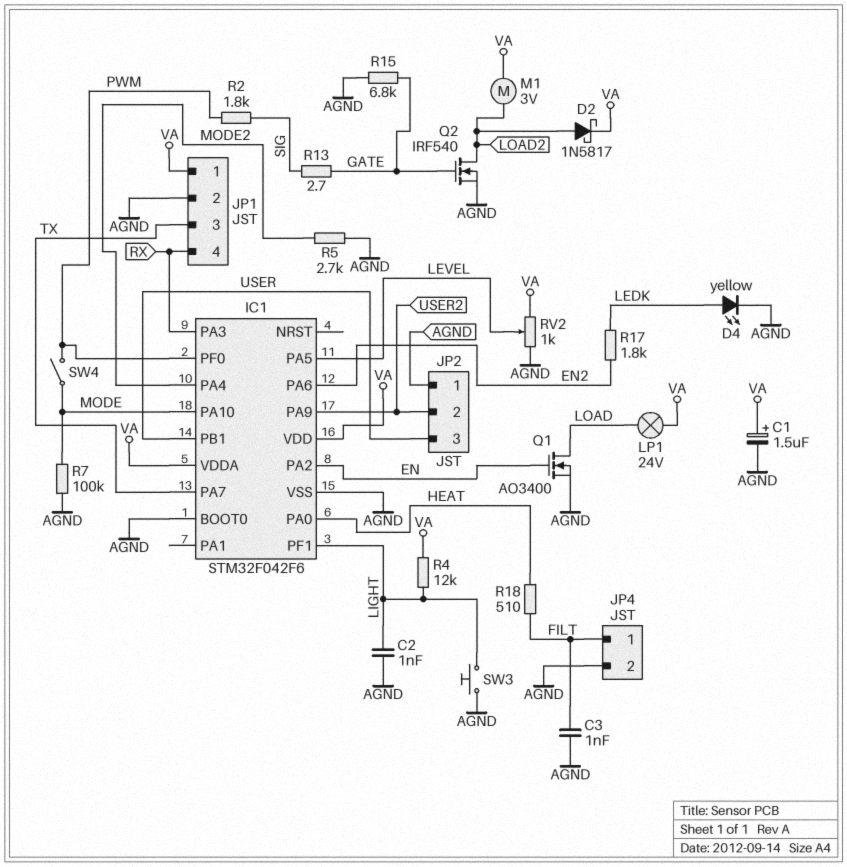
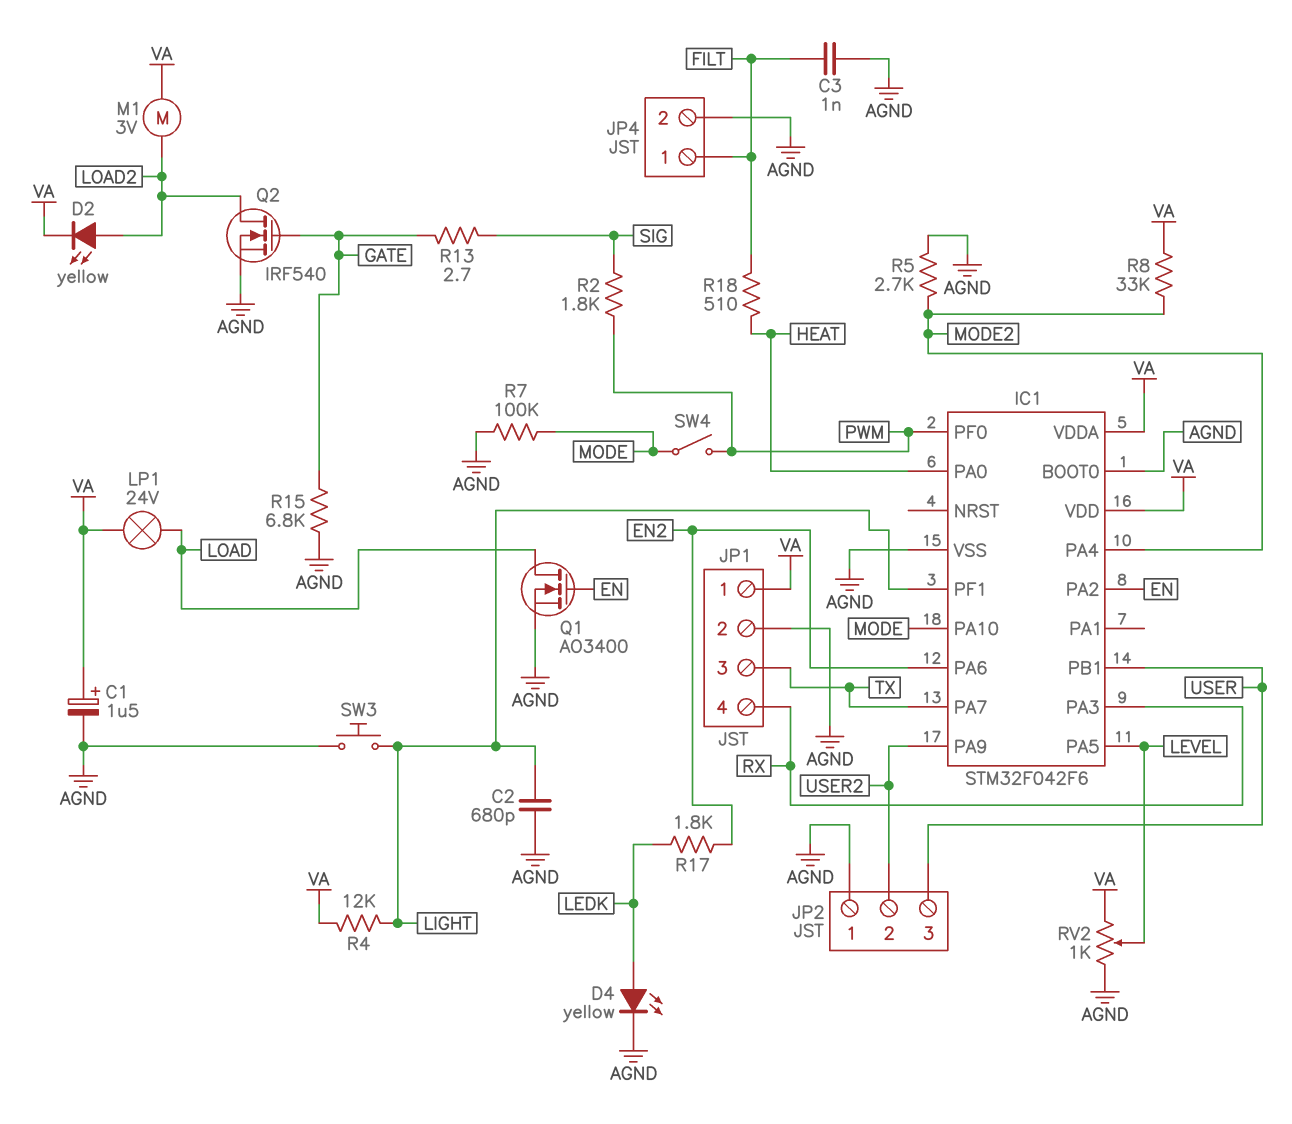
C2: 1nF (AGND, LIGHT) -> 680pF (AGND, LIGHT)
D2: schottky 1N5817 (A LOAD2, K VA) -> LED yellow (A LOAD2, K VA)
R8: none -> 33k (MODE2, VA)

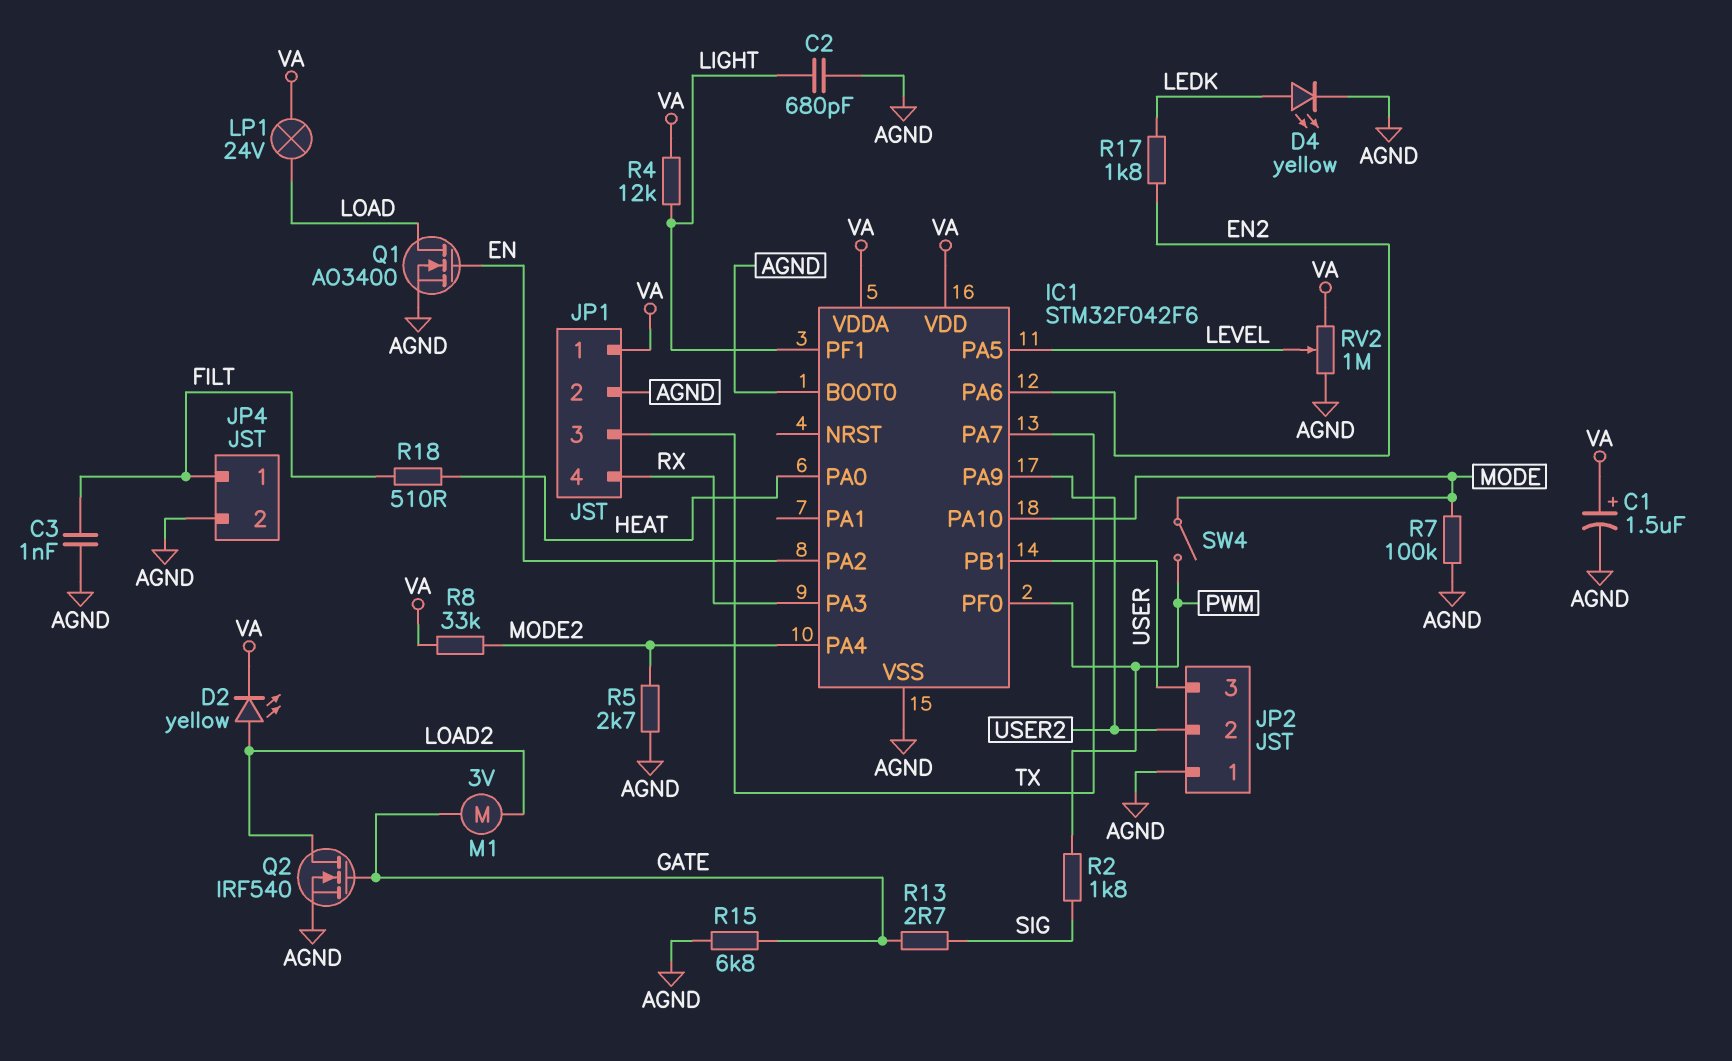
M1: motor 3V (LOAD2, VA) -> motor 3V (GATE, LOAD2)
RV2: 1k (AGND, VA, wiper LEVEL) -> 1M (AGND, VA, wiper LEVEL)
SW3: button (AGND, LIGHT) -> none

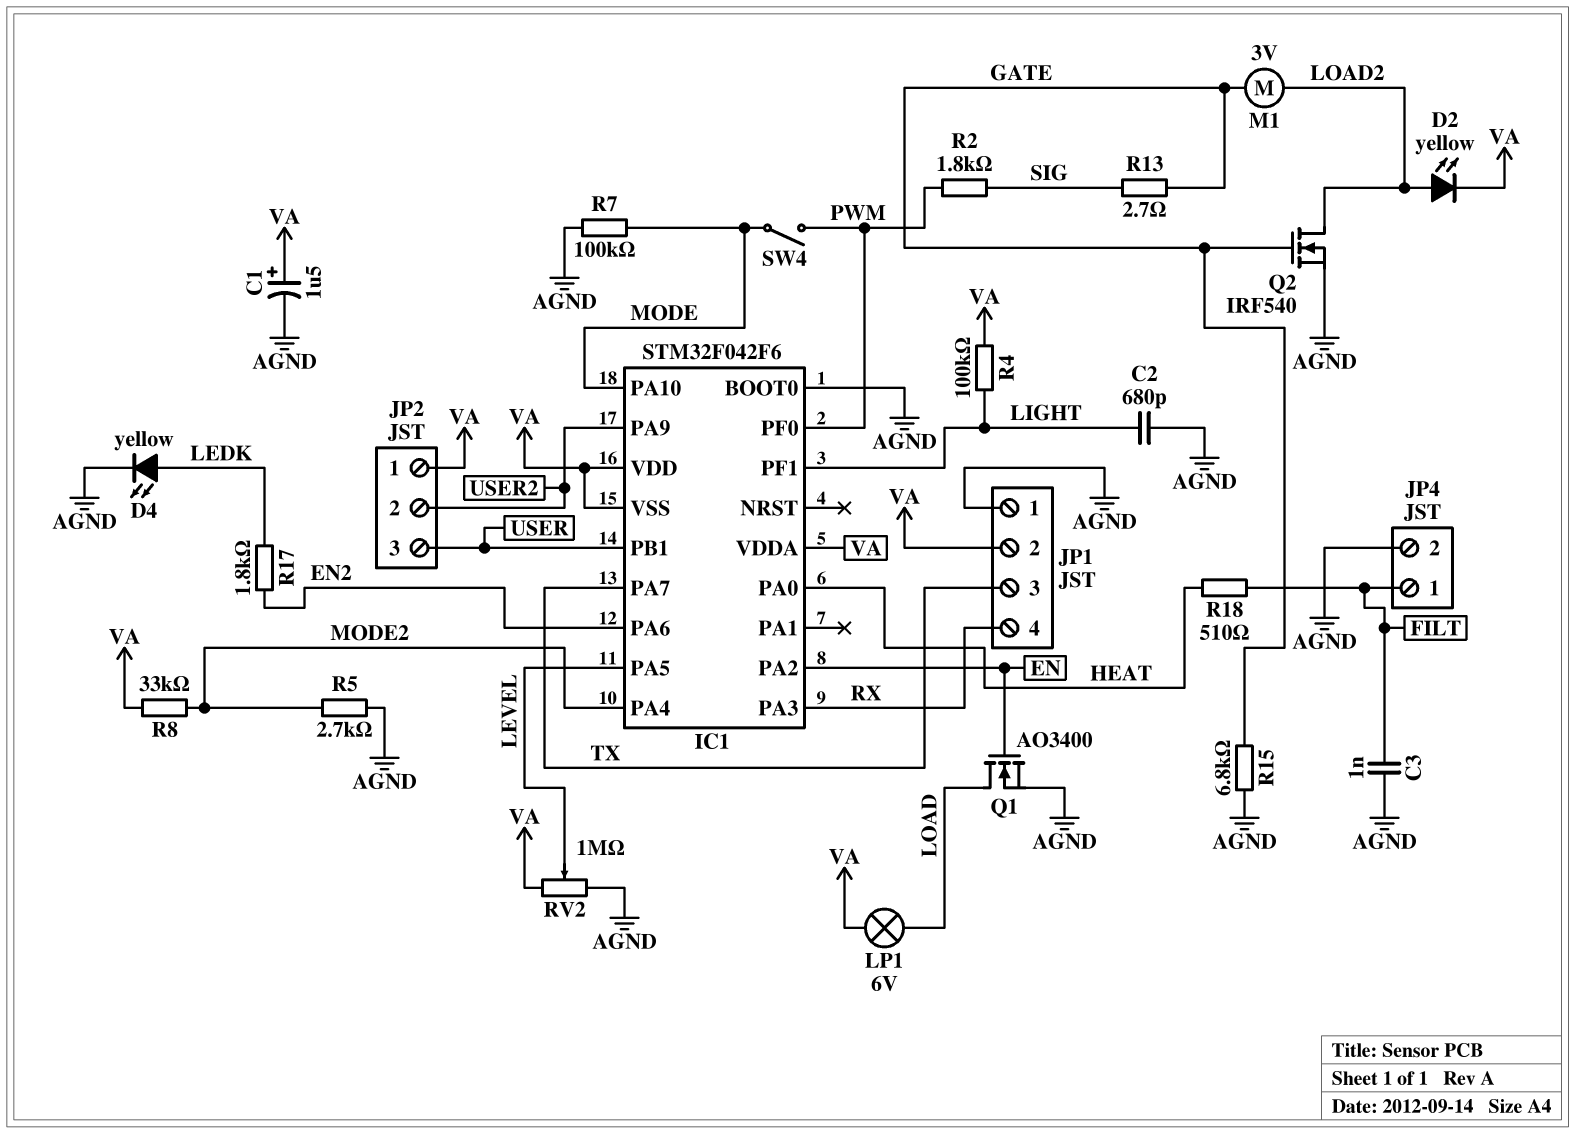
IC1 pin VSS: AGND -> VA
JP1 pin 1: VA -> AGND
JP1 pin 2: AGND -> VA
JP2 pin 1: AGND -> VA
LP1: lamp 24V (LOAD, VA) -> lamp 6V (LOAD, VA)
R4: 12k (LIGHT, VA) -> 100k (LIGHT, VA)

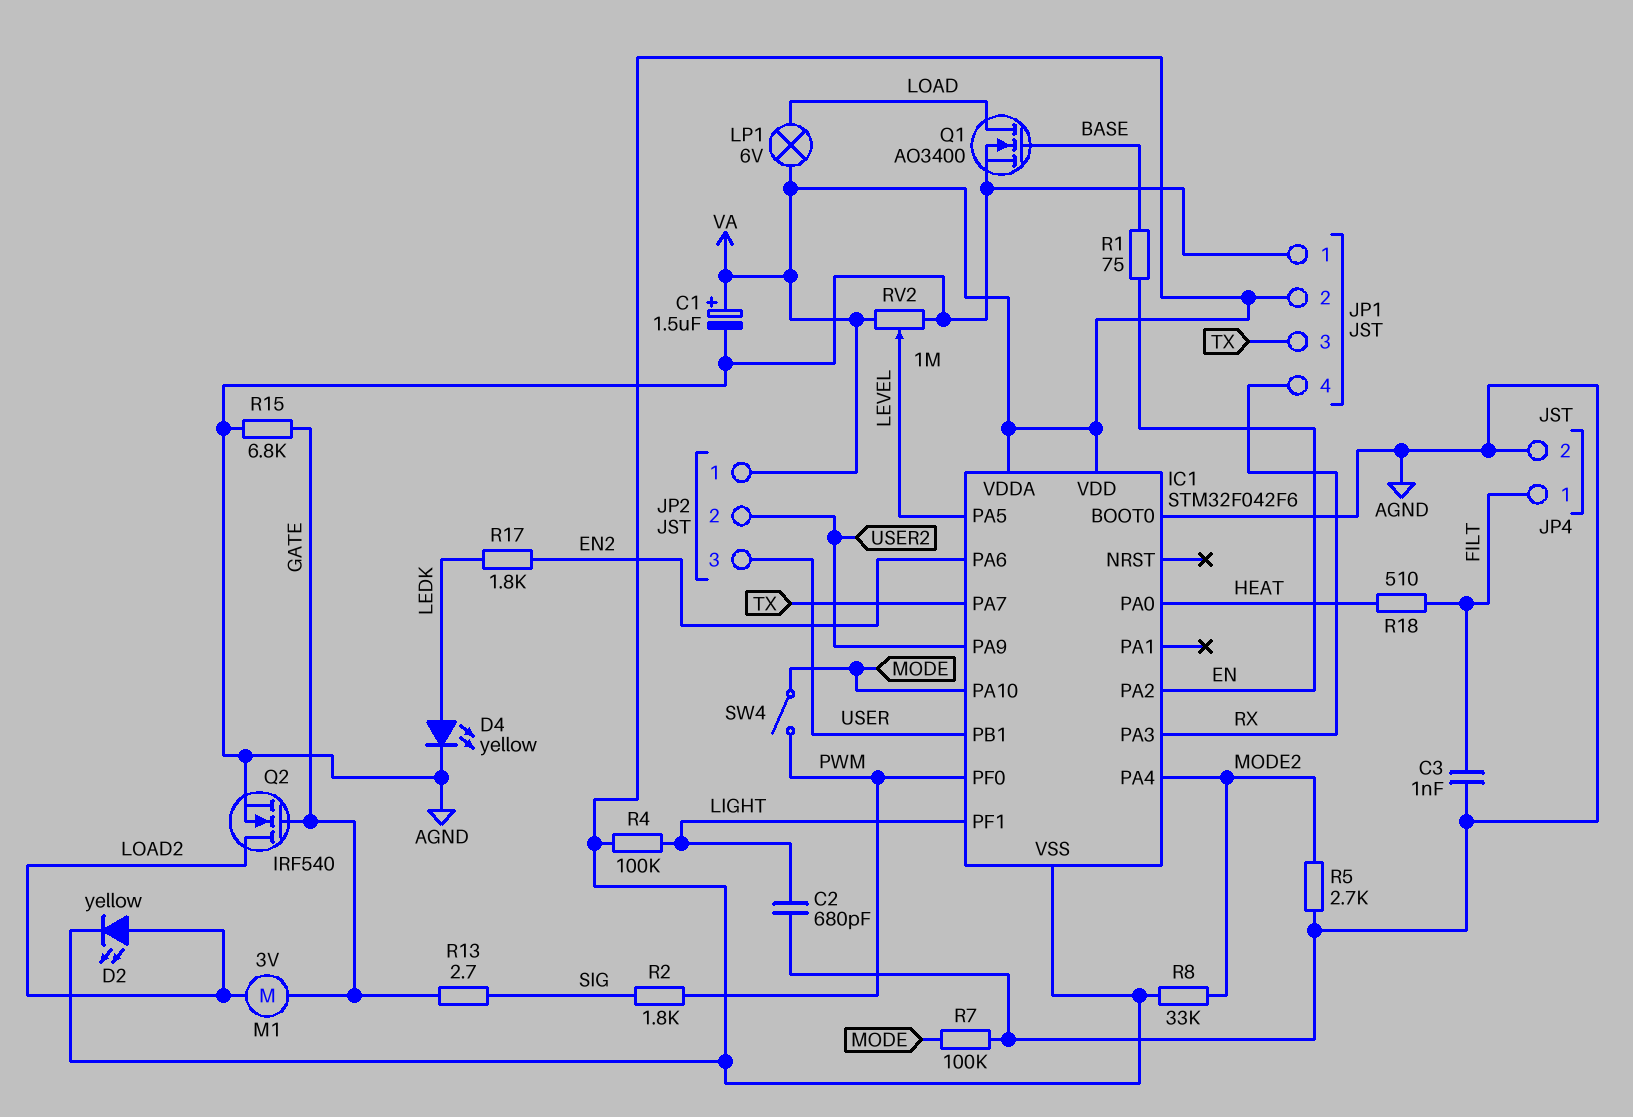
Q1: NMOS AO3400 (G EN, D LOAD, S AGND) -> NMOS AO3400 (G BASE, D LOAD, S AGND)
R1: none -> 75 (BASE, EN)

